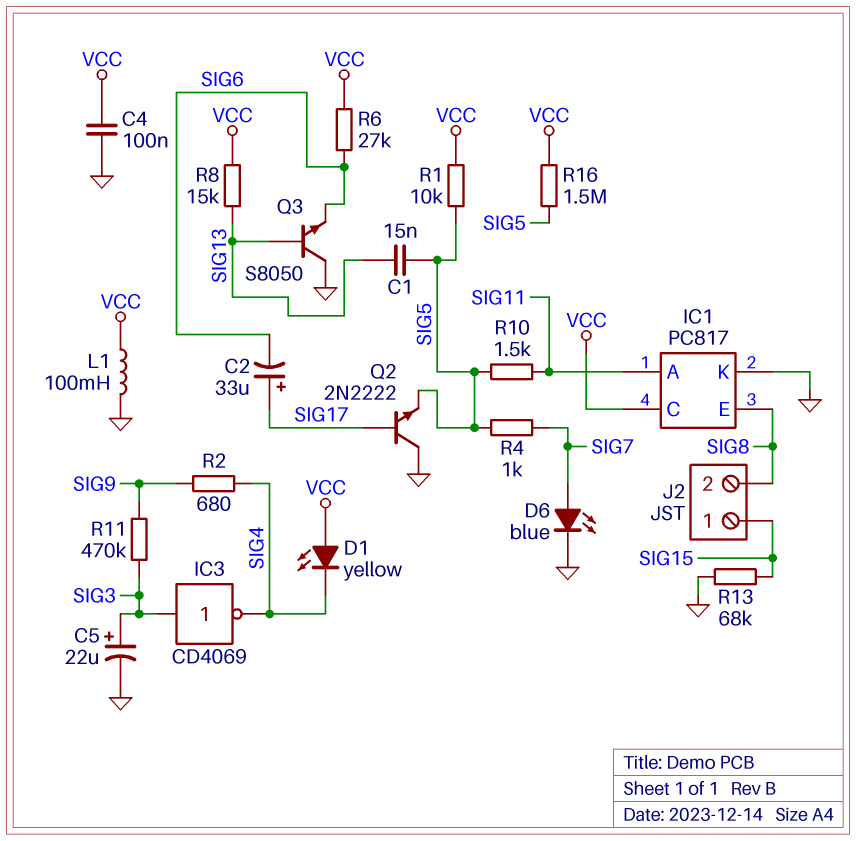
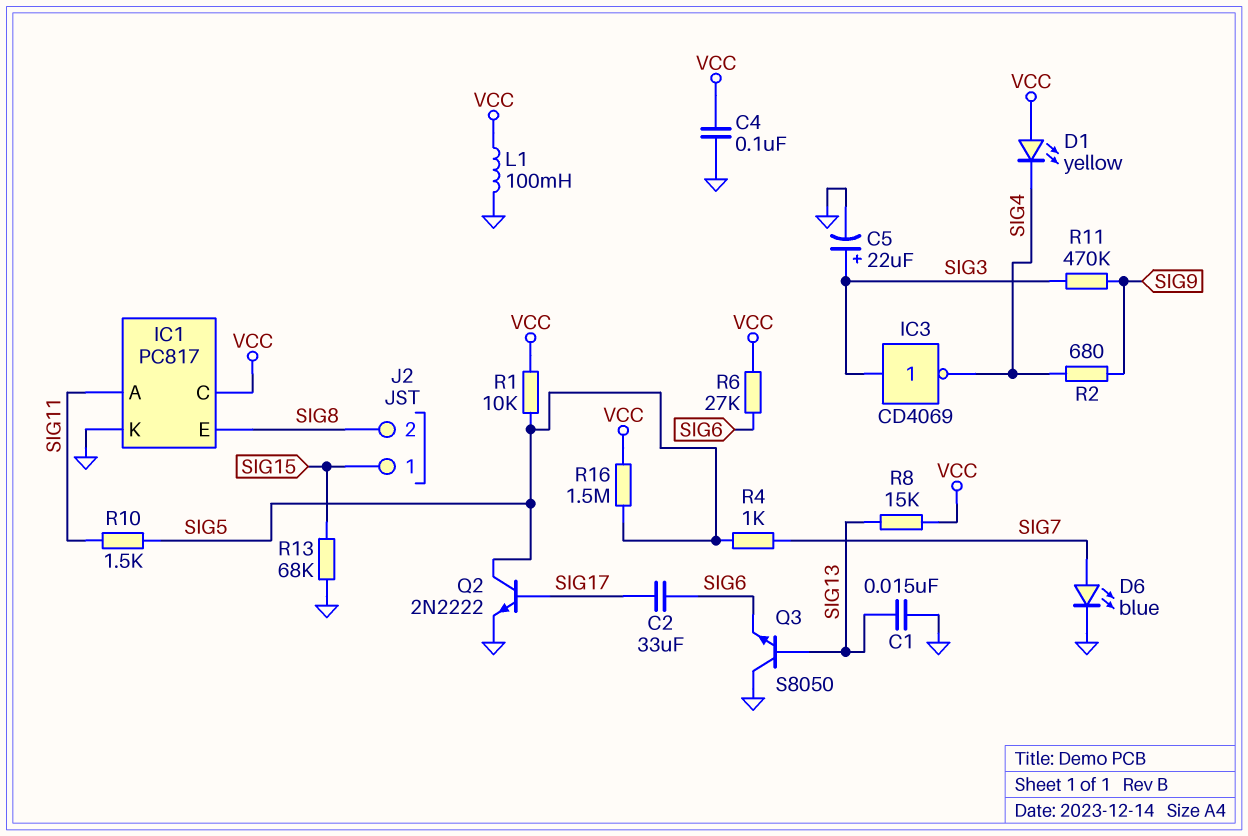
C1: 15nF (SIG5, SIG13) -> 15nF (GND, SIG13)
C2: 33uF (plus SIG17, minus SIG6) -> 33uF (SIG6, SIG17)
Q2: NPN 2N2222 (B SIG17, C GND, E SIG5) -> NPN 2N2222 (B SIG17, C SIG5, E GND)

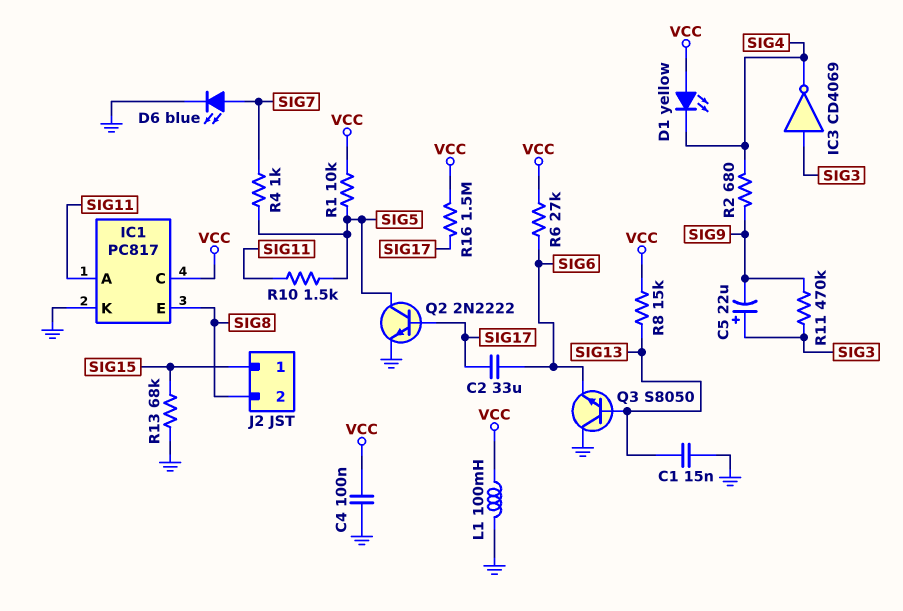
C5: 22uF (plus SIG3, minus GND) -> 22uF (plus SIG3, minus SIG9)
R16: 1.5M (SIG5, VCC) -> 1.5M (SIG17, VCC)

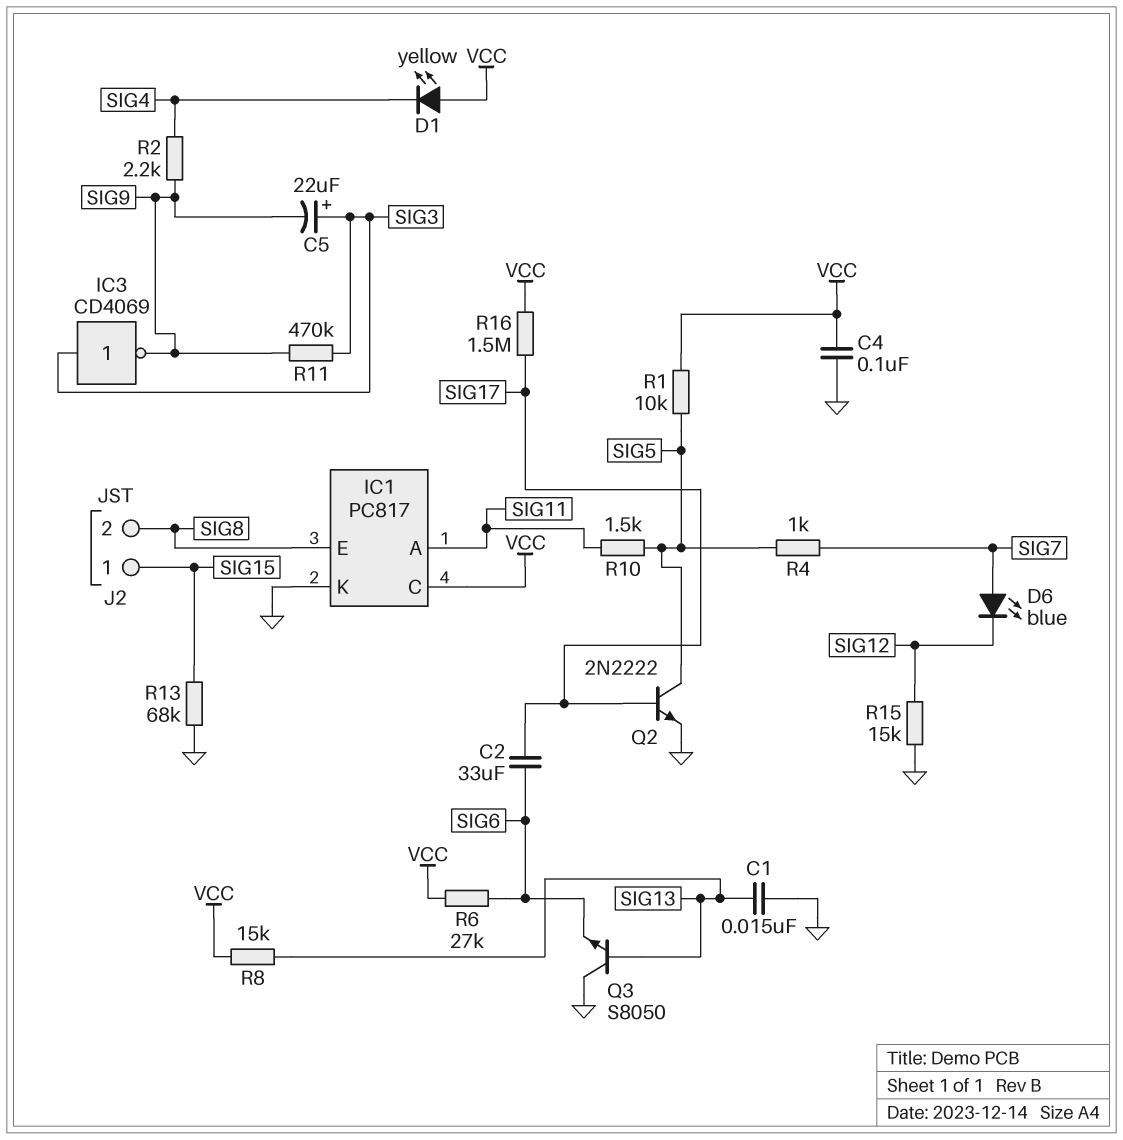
D6: LED blue (A SIG7, K GND) -> LED blue (A SIG7, K SIG12)
IC3: NOT CD4069 (in SIG3, out SIG4) -> NOT CD4069 (in SIG3, out SIG9)
L1: 100mH (GND, VCC) -> none
R2: 680 (SIG4, SIG9) -> 2.2k (SIG4, SIG9)
R15: none -> 15k (GND, SIG12)

